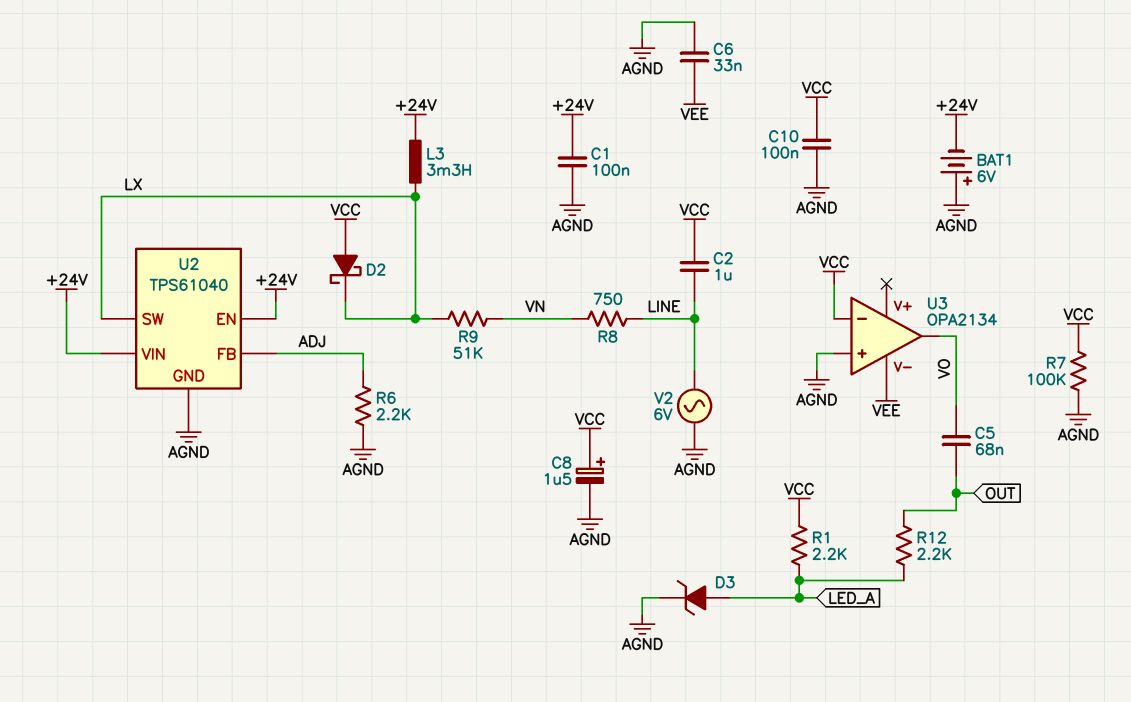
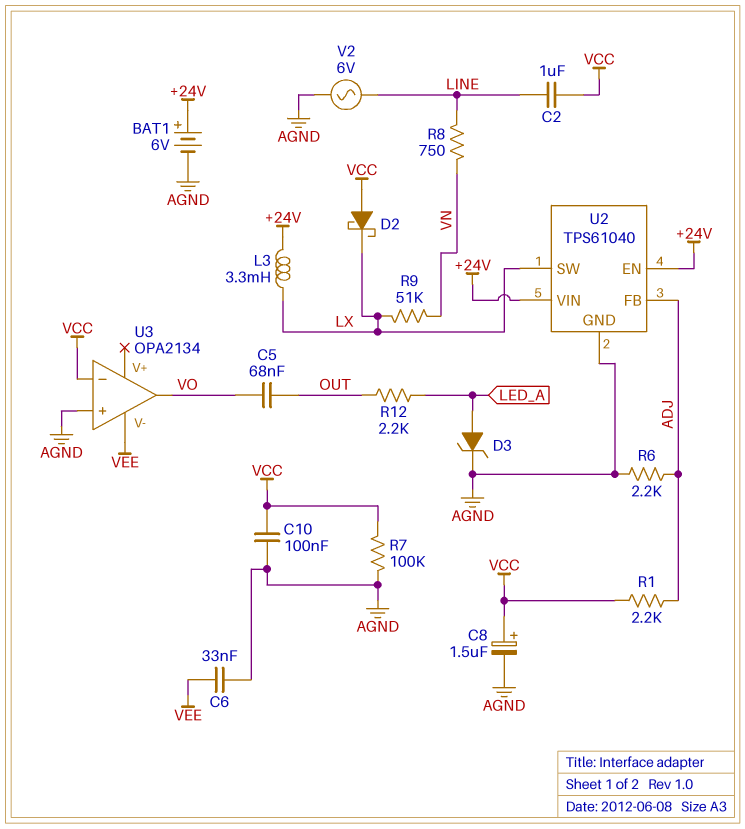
BAT1: 6V (plus AGND, minus +24V) -> 6V (plus +24V, minus AGND)
C1: 100nF (+24V, AGND) -> none
R1: 2.2k (LED_A, VCC) -> 2.2k (ADJ, VCC)

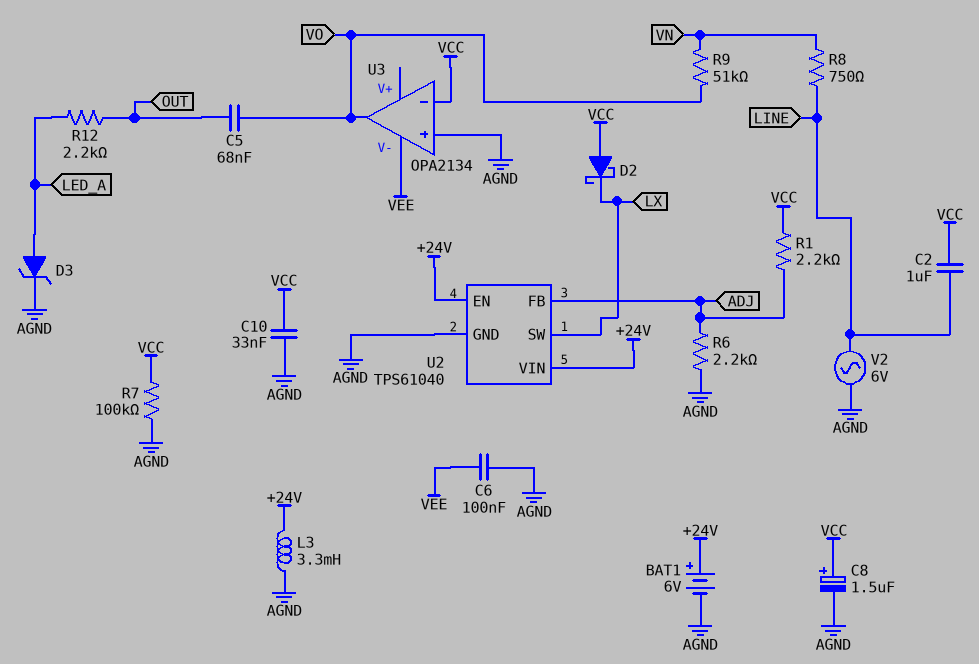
C6: 33nF (AGND, VEE) -> 100nF (AGND, VEE)
C10: 100nF (AGND, VCC) -> 33nF (AGND, VCC)
L3: 3.3mH (+24V, LX) -> 3.3mH (+24V, AGND)
R9: 51k (LX, VN) -> 51k (VN, VO)

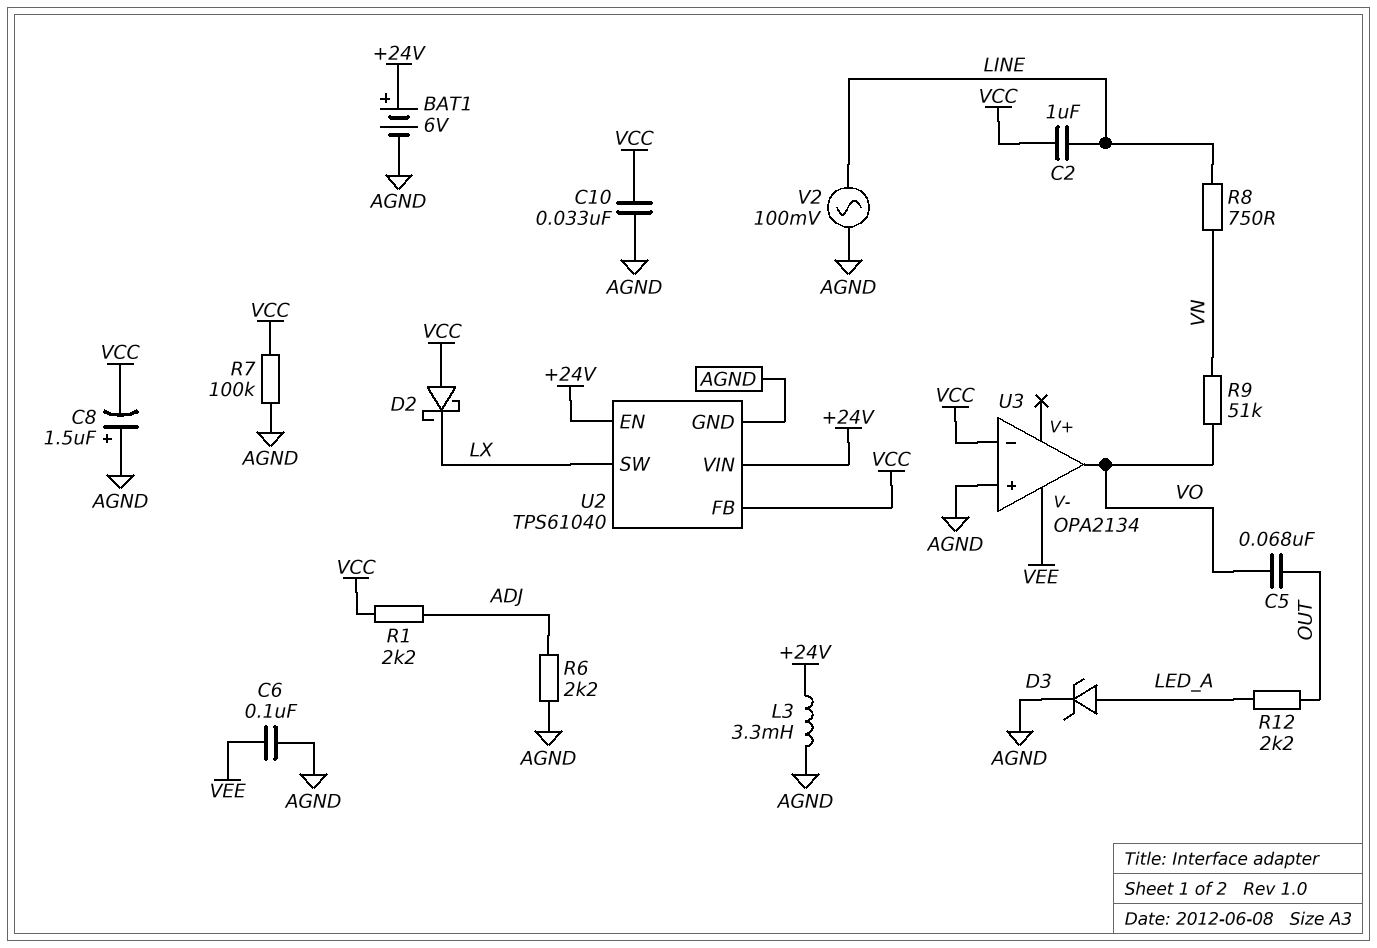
C8: 1.5uF (plus VCC, minus AGND) -> 1.5uF (plus AGND, minus VCC)
U2 pin FB: ADJ -> VCC
V2: AC 6V (AGND, LINE) -> AC 100mV (AGND, LINE)

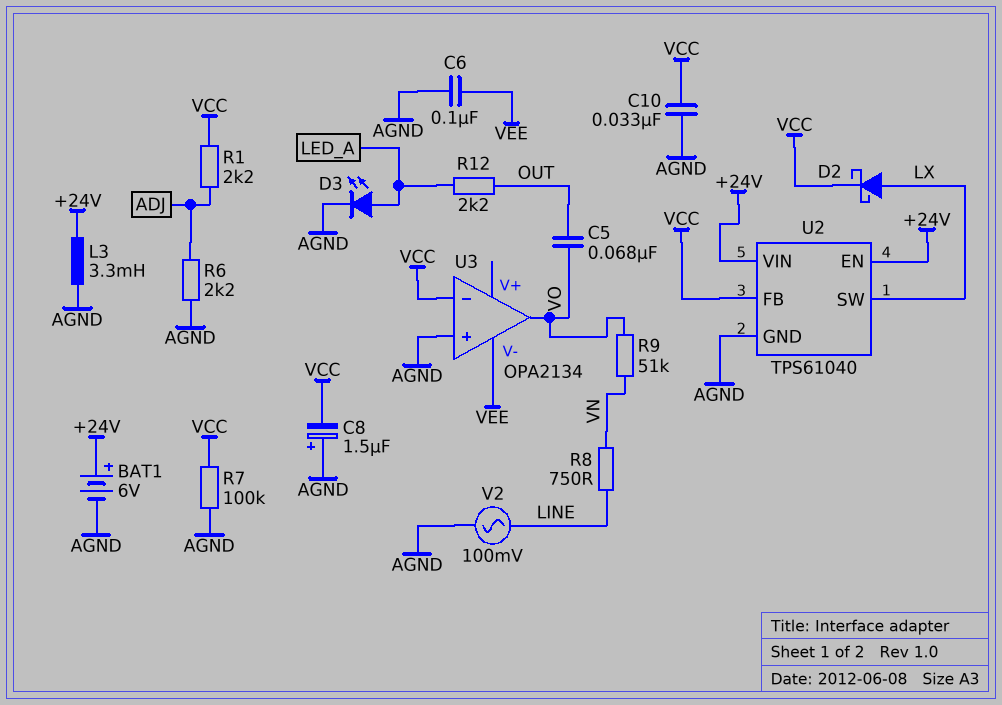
C2: 1uF (LINE, VCC) -> none
D2: schottky (A VCC, K LX) -> schottky (A LX, K VCC)
D3: zener (A LED_A, K AGND) -> LED (A LED_A, K AGND)

